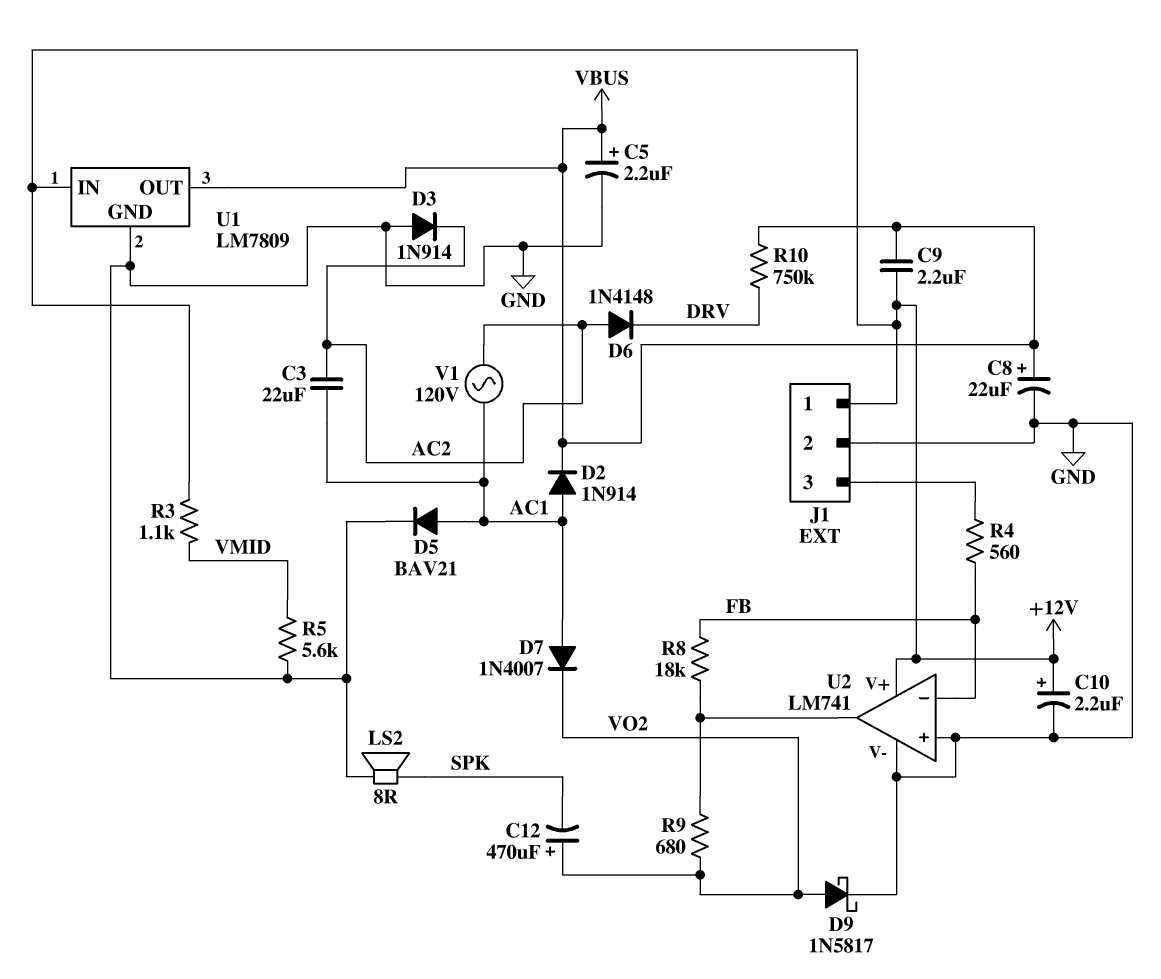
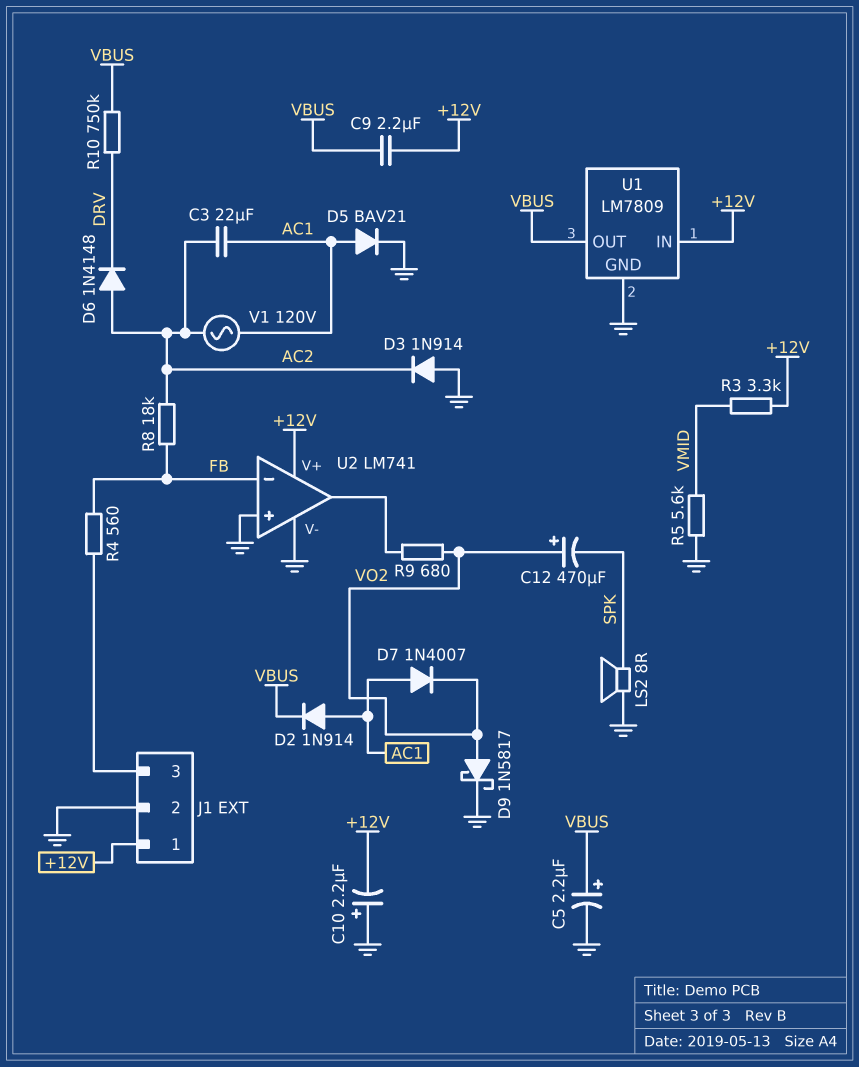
C8: 22uF (plus VBUS, minus GND) -> none
C10: 2.2uF (plus +12V, minus GND) -> 2.2uF (plus GND, minus +12V)
R3: 1.1k (+12V, VMID) -> 3.3k (+12V, VMID)
R8: 18k (FB, U2/out) -> 18k (AC2, FB)

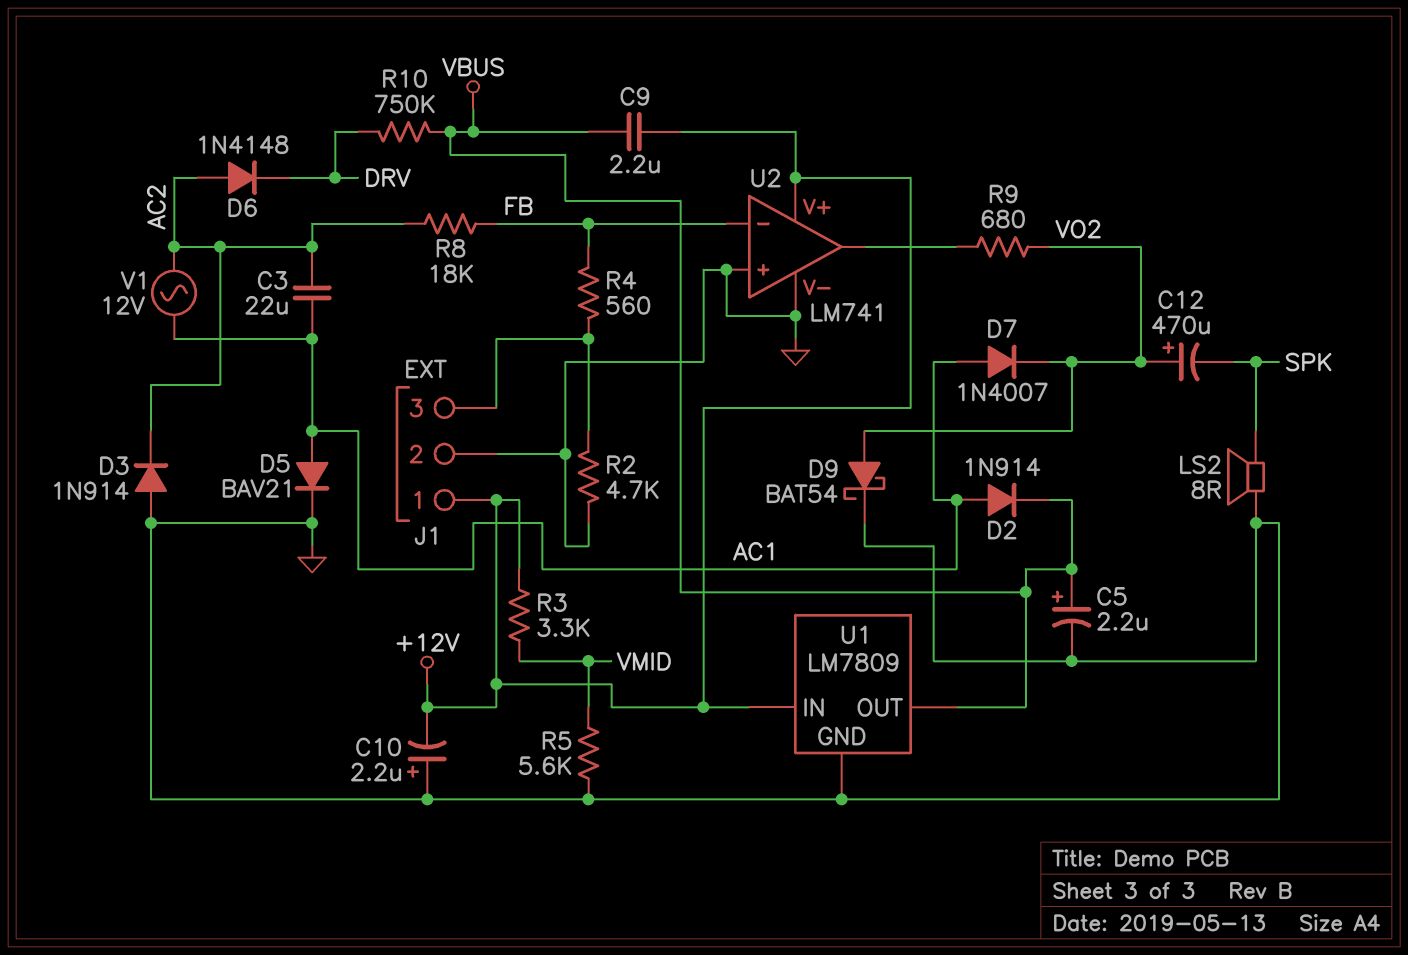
D9: schottky 1N5817 (A VO2, K GND) -> schottky BAT54 (A VO2, K GND)
R2: none -> 4.7k (GND, J1/3)
V1: AC 120V (AC1, AC2) -> AC 12V (AC1, AC2)

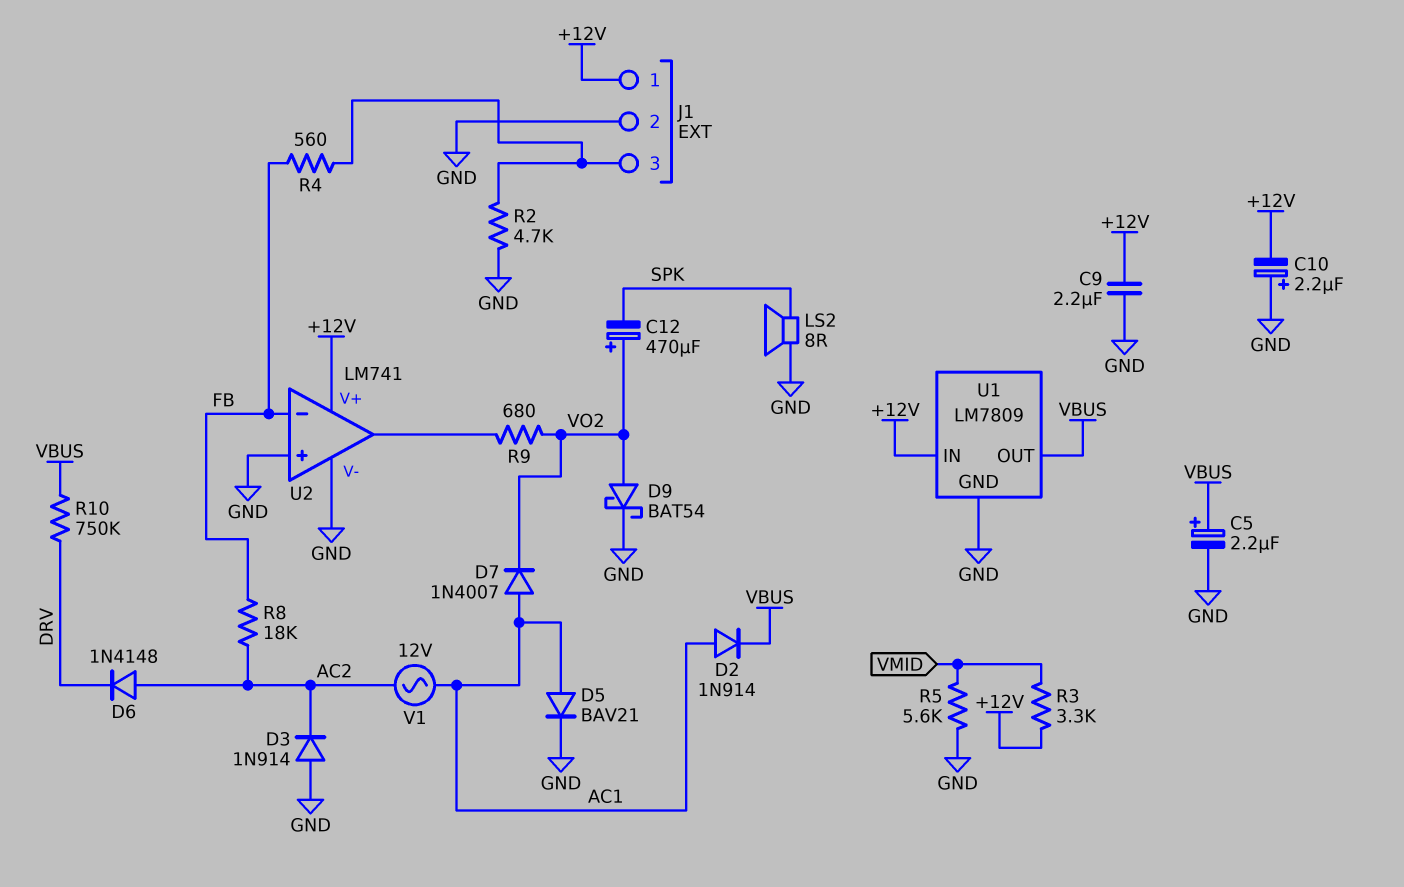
C3: 22uF (AC1, AC2) -> none
C9: 2.2uF (+12V, VBUS) -> 2.2uF (+12V, GND)

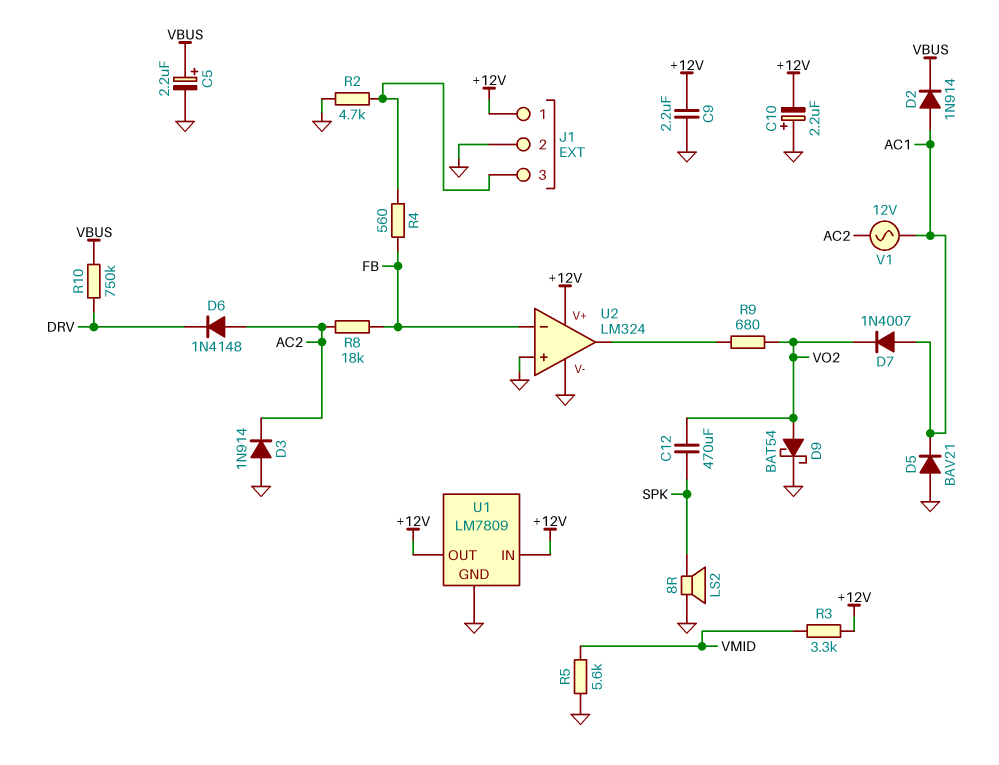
C12: 470uF (plus VO2, minus SPK) -> 470uF (SPK, VO2)
D5: diode BAV21 (A AC1, K GND) -> diode BAV21 (A GND, K AC1)
U1 pin OUT: VBUS -> +12V
U2: LM741 -> LM324

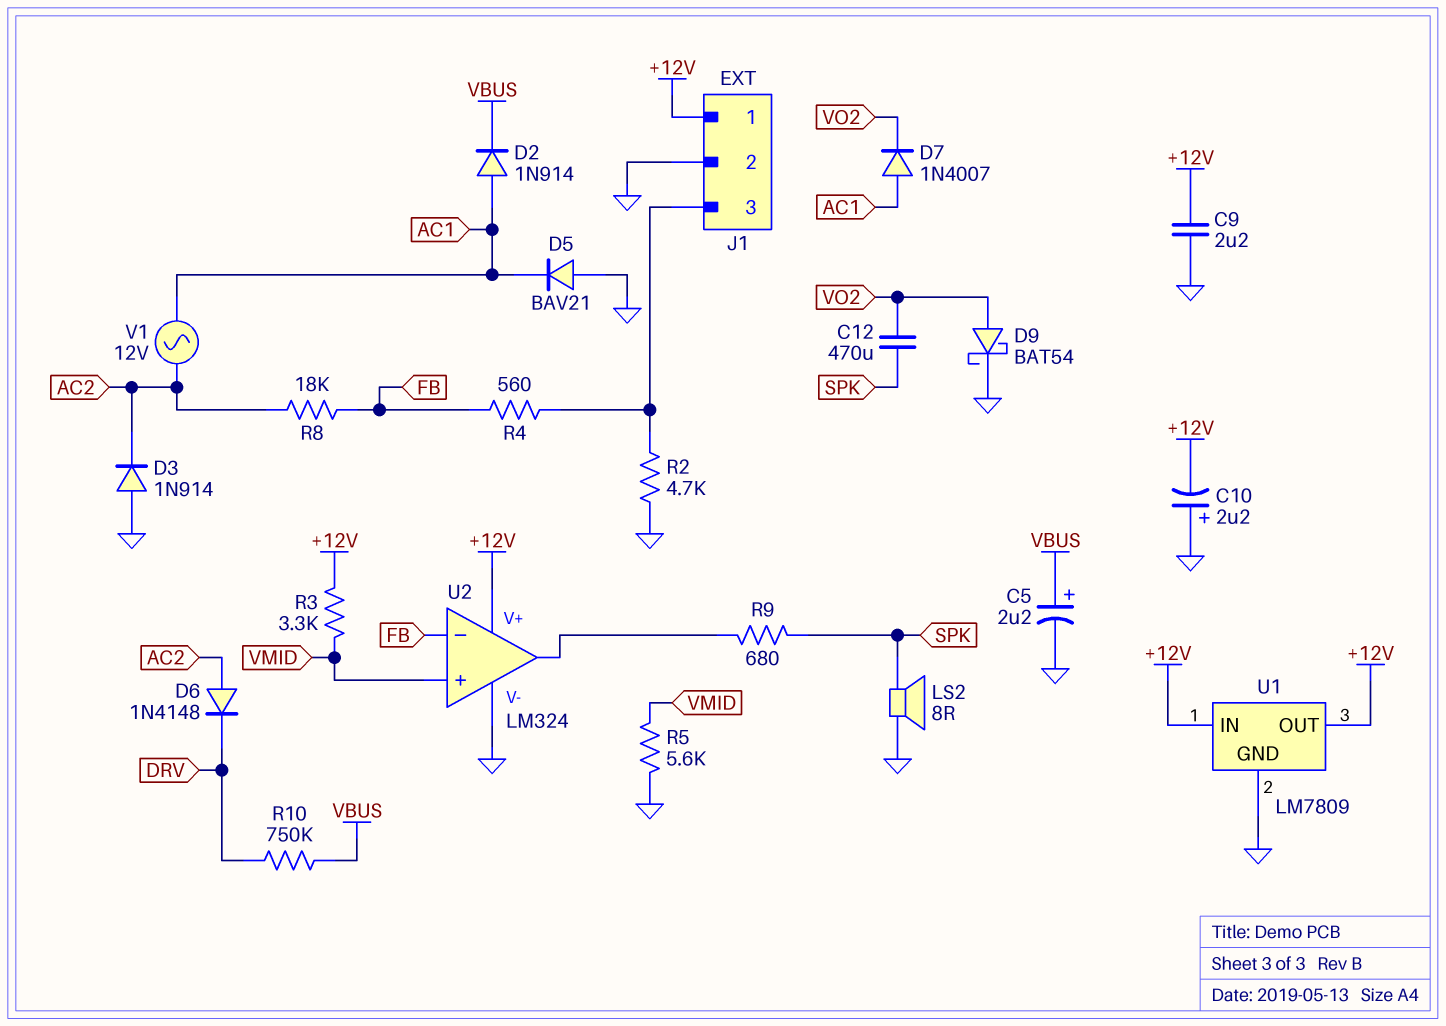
R9: 680 (U2/out, VO2) -> 680 (SPK, U2/out)
U2 pin in+: GND -> VMID

